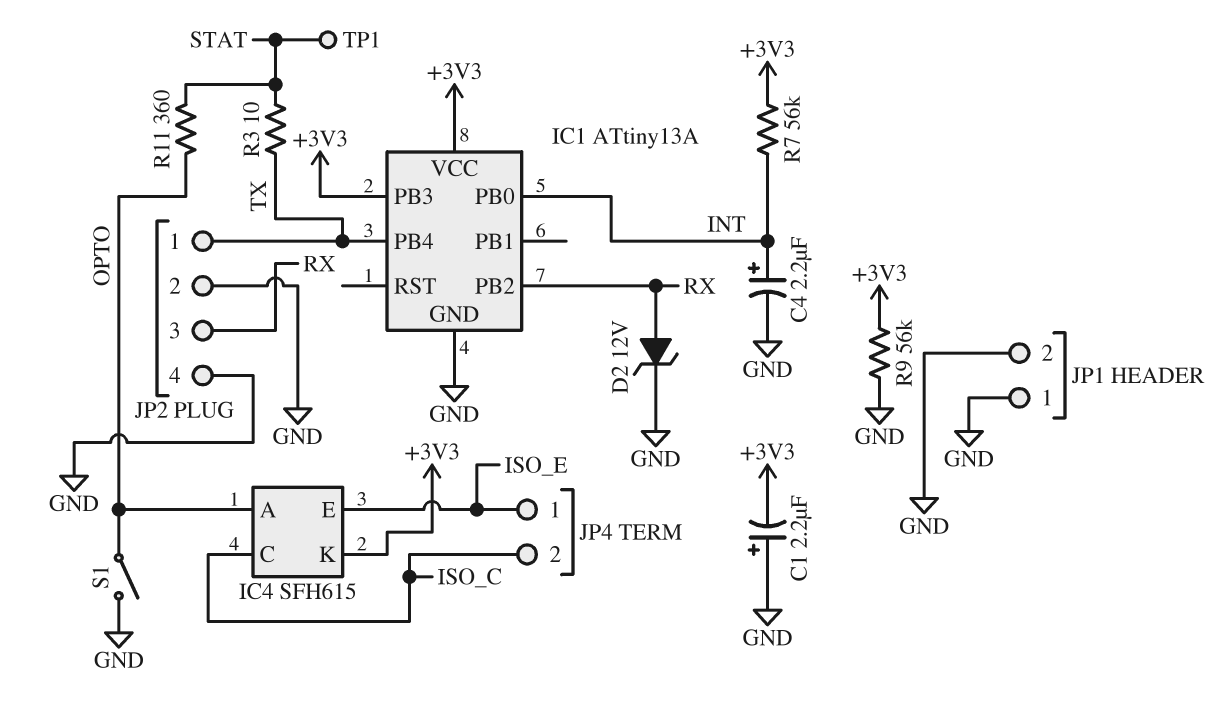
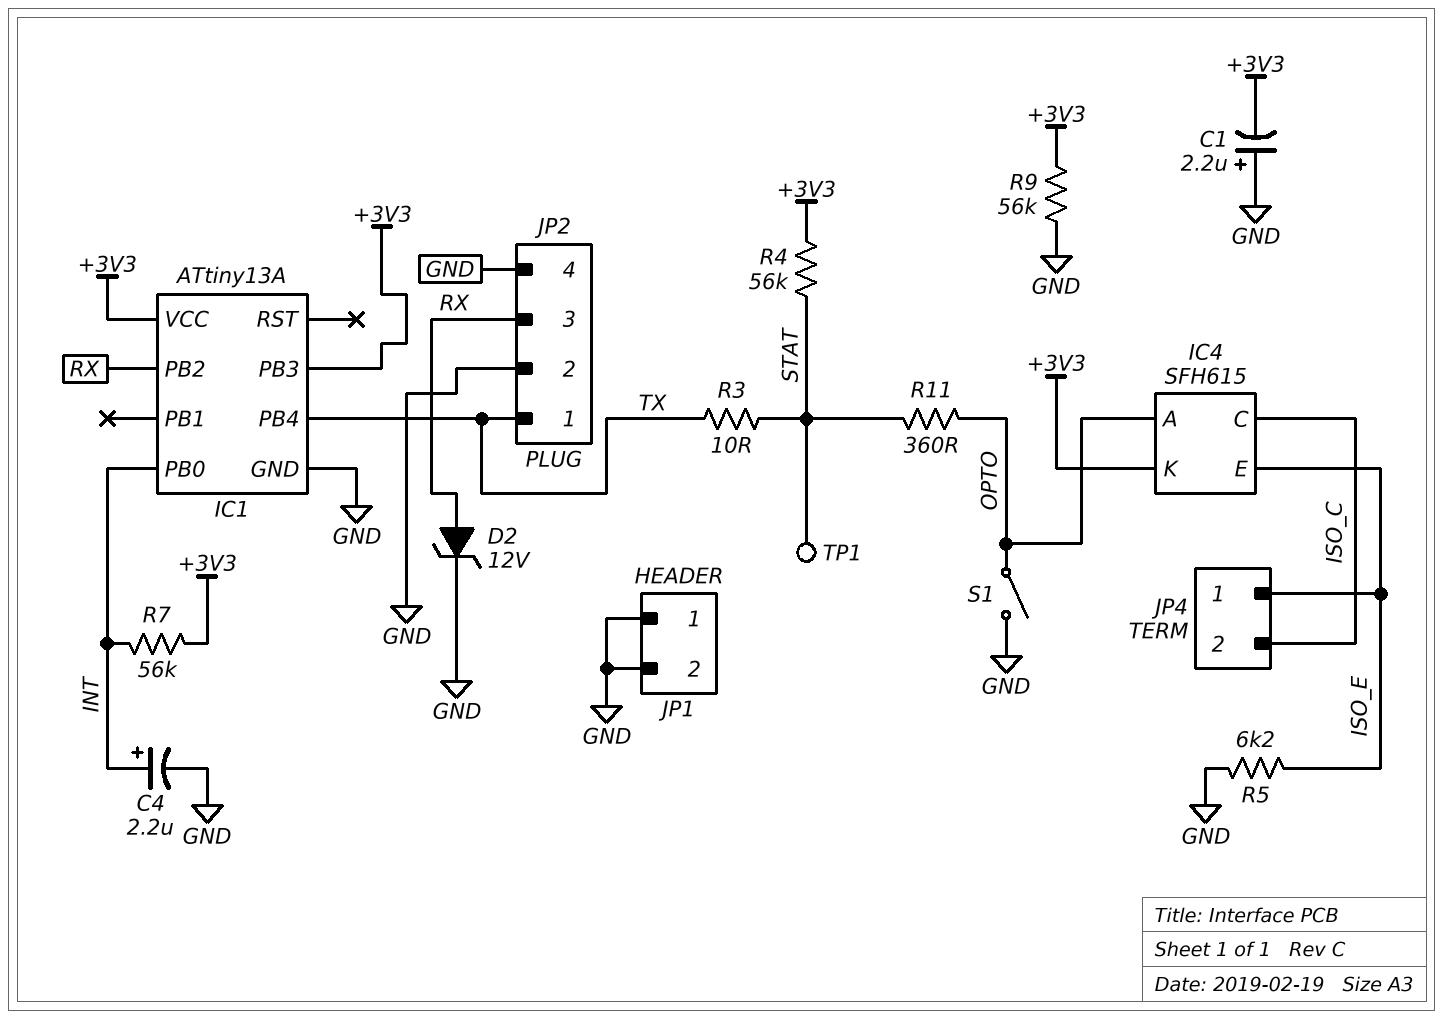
R4: none -> 56k (+3V3, STAT)
R5: none -> 6.2k (GND, ISO_E)

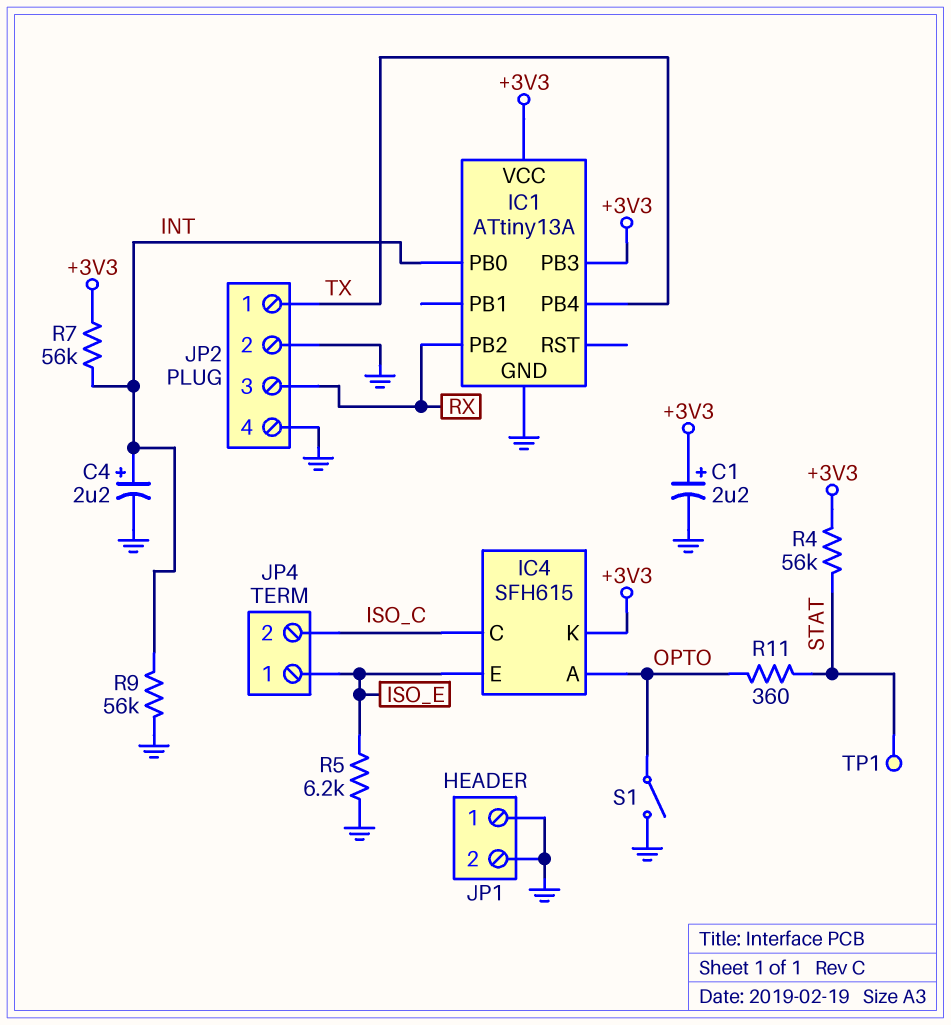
C1: 2.2uF (plus GND, minus +3V3) -> 2.2uF (plus +3V3, minus GND)
D2: zener 12V (A RX, K GND) -> none
R3: 10 (STAT, TX) -> none
R9: 56k (+3V3, GND) -> 56k (GND, INT)

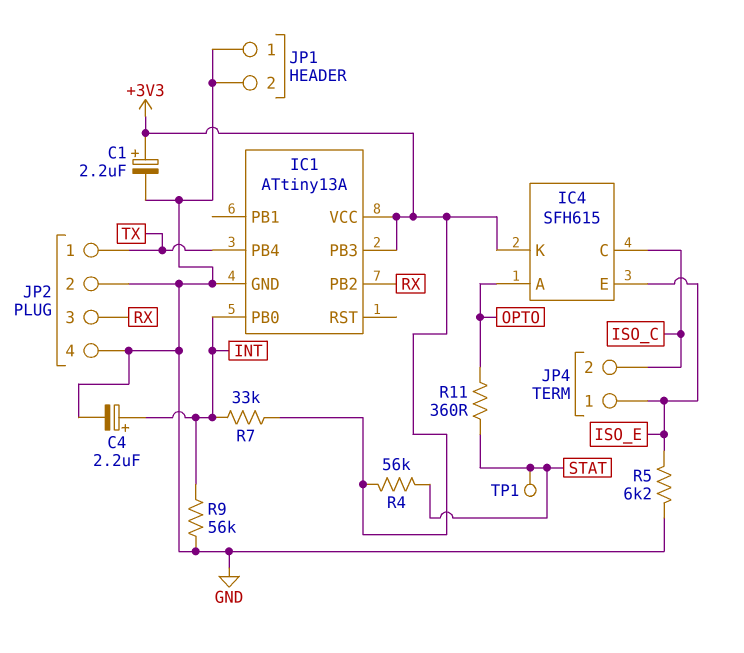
R7: 56k (+3V3, INT) -> 33k (+3V3, INT)
S1: switch (GND, OPTO) -> none

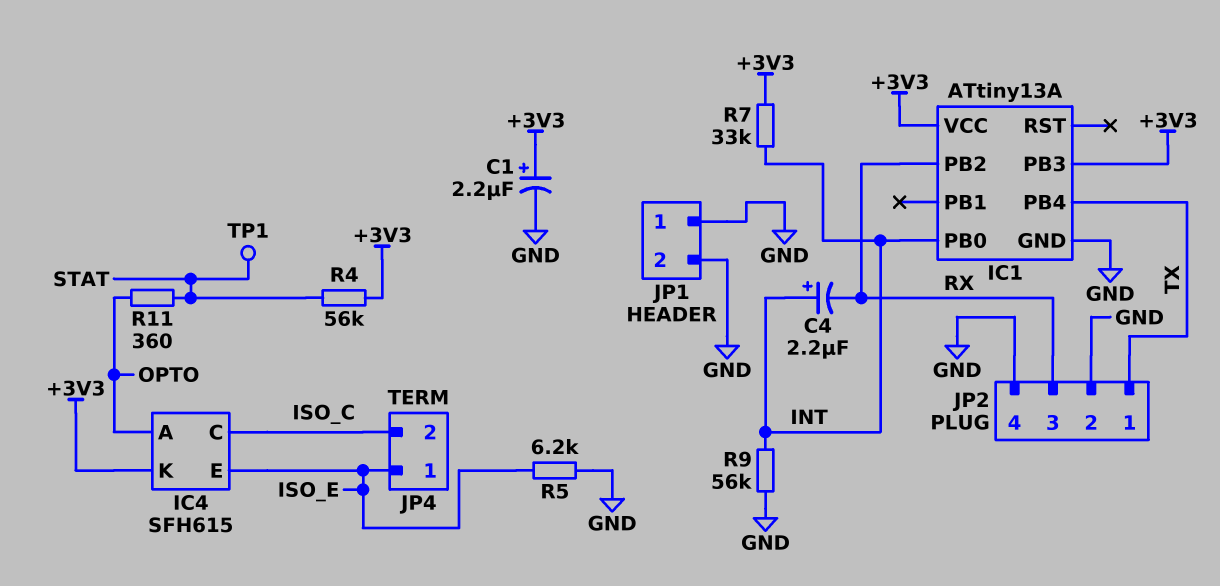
C4: 2.2uF (plus INT, minus GND) -> 2.2uF (plus INT, minus RX)

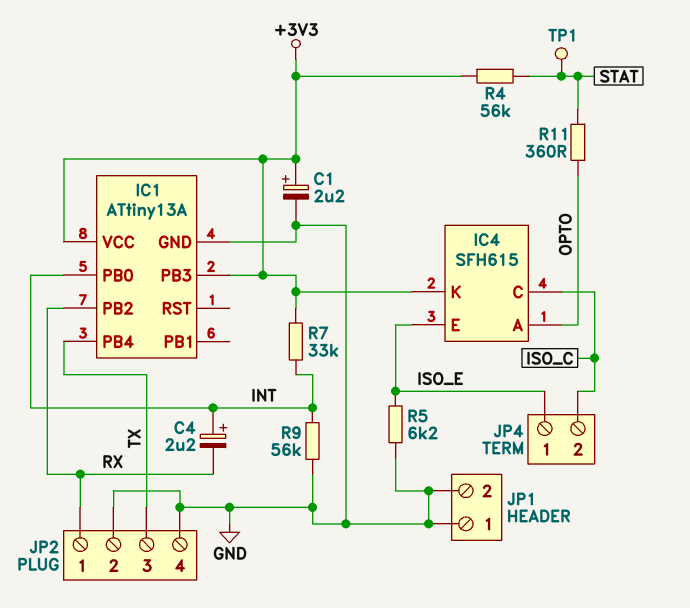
JP2 pin 1: TX -> RX
JP2 pin 3: RX -> TX

